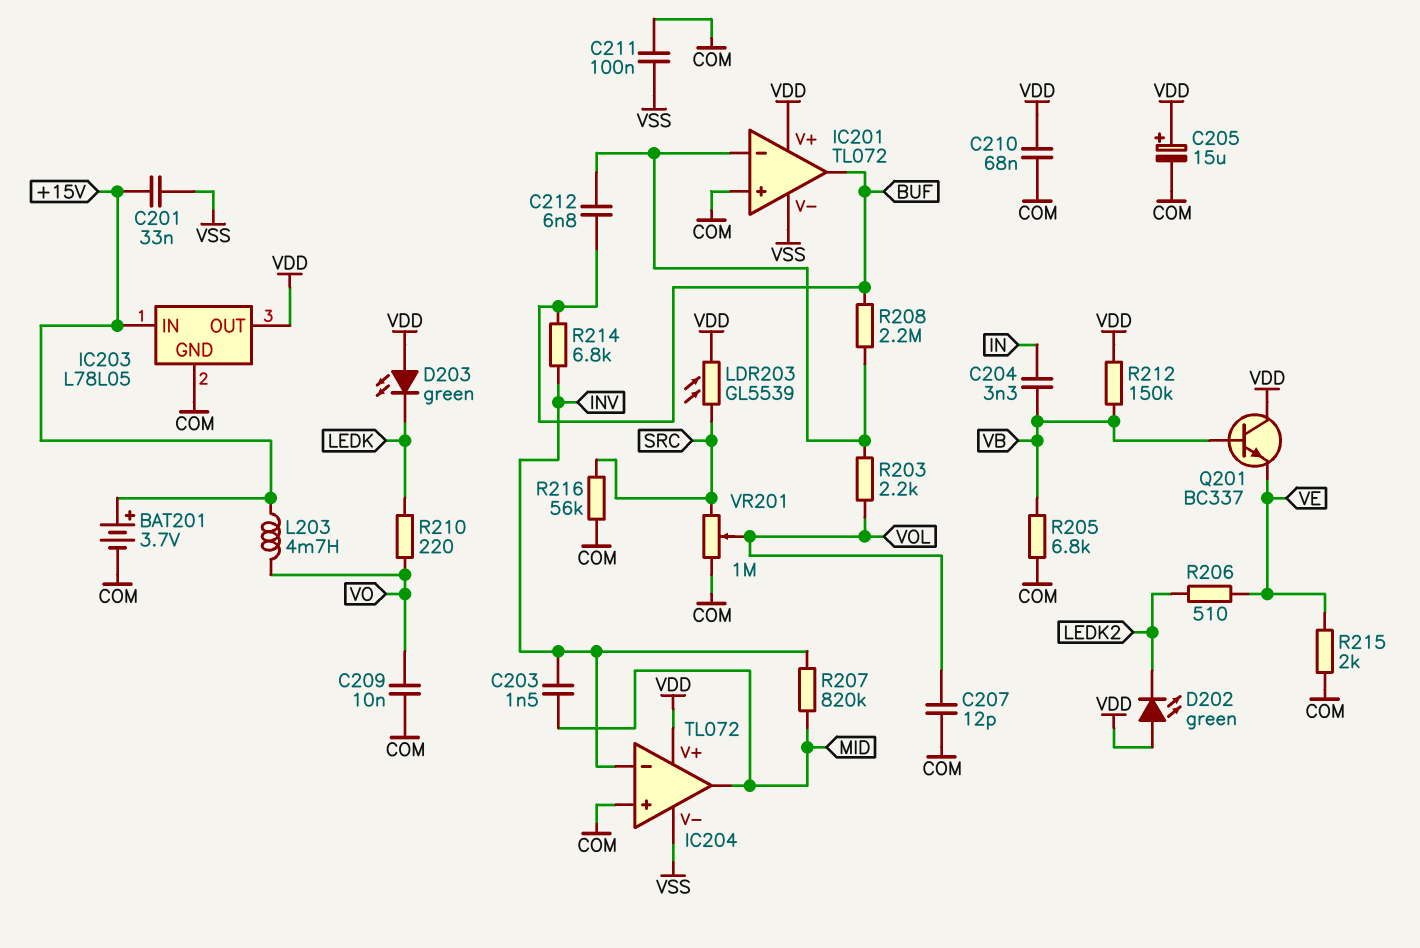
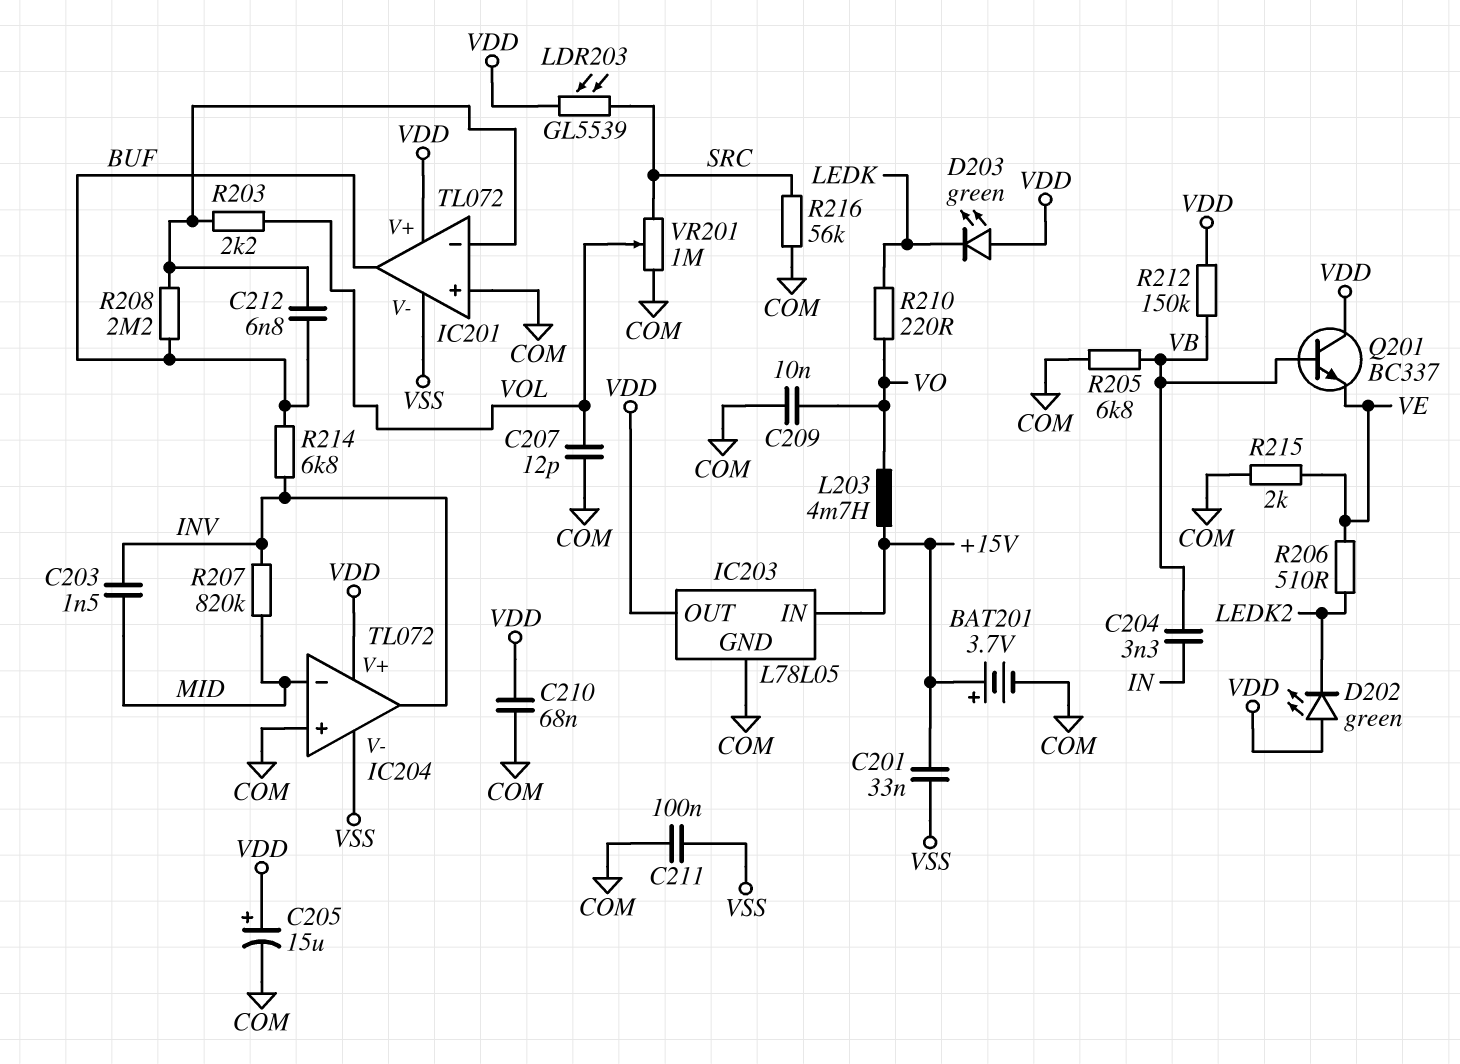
IC204 pin in-: INV -> MID
IC204 pin out: MID -> INV

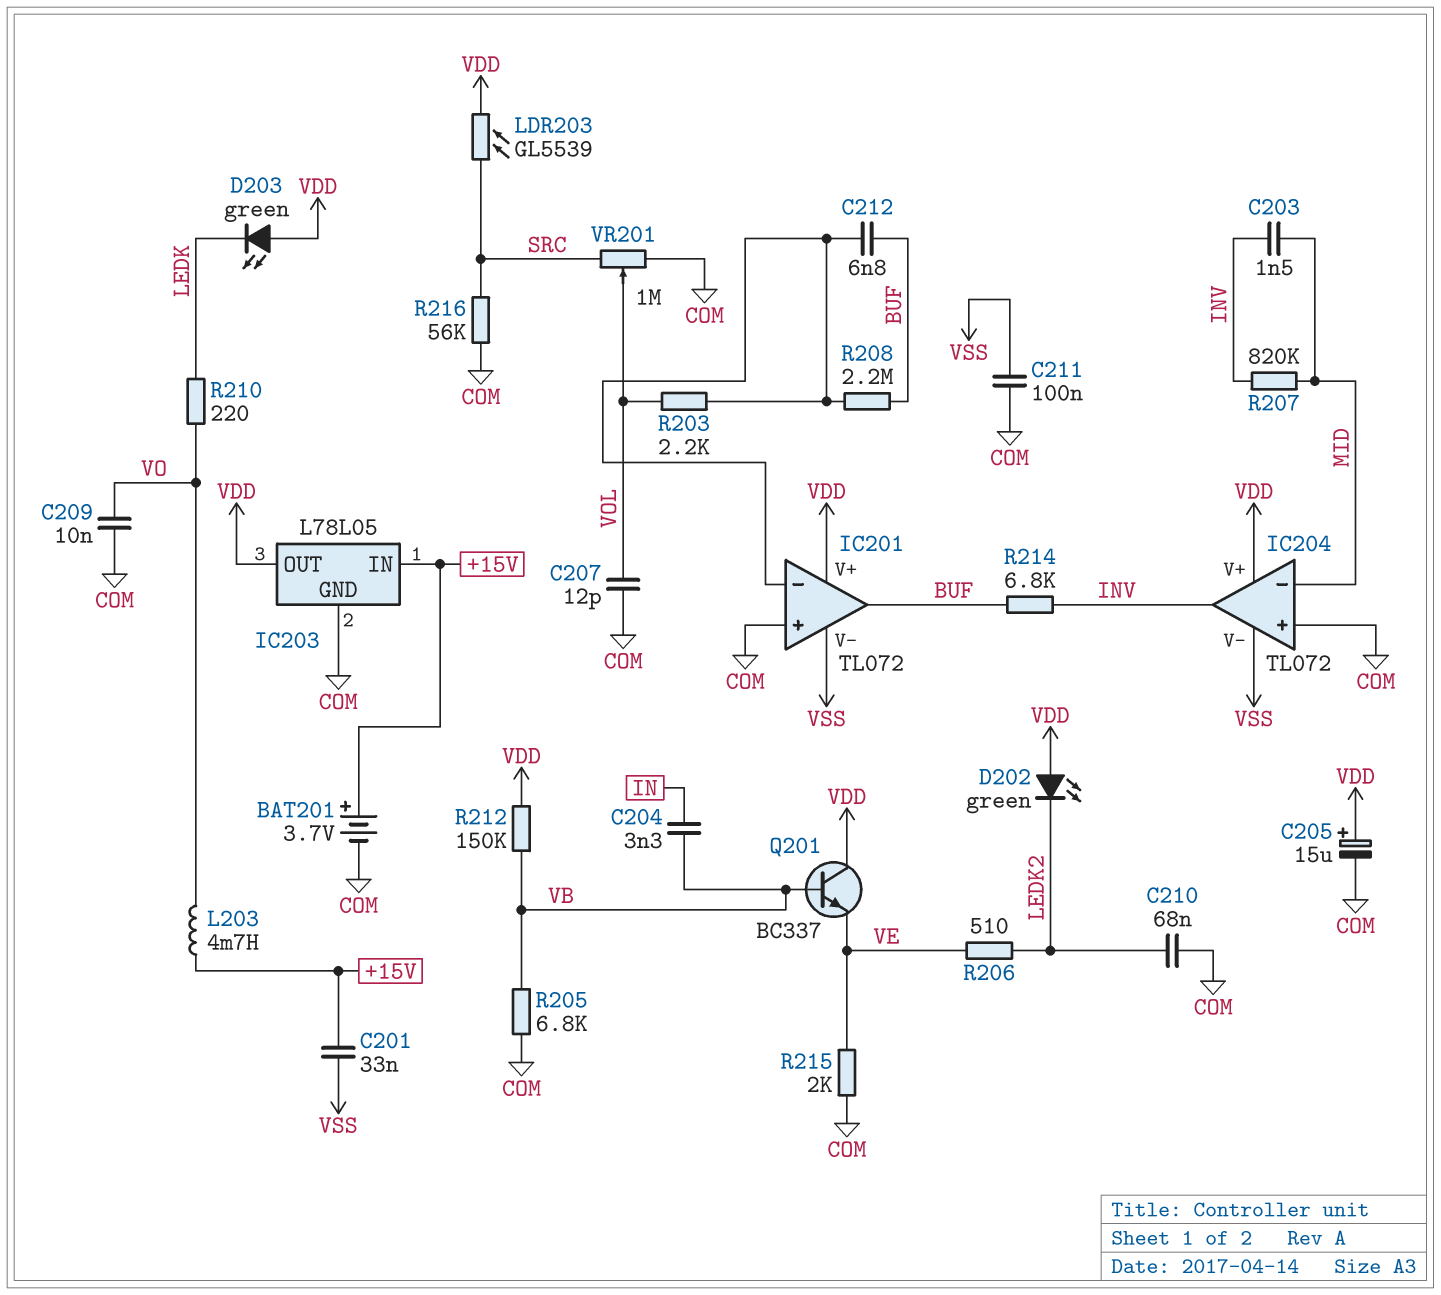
C210: 68nF (COM, VDD) -> 68nF (COM, LEDK2)

